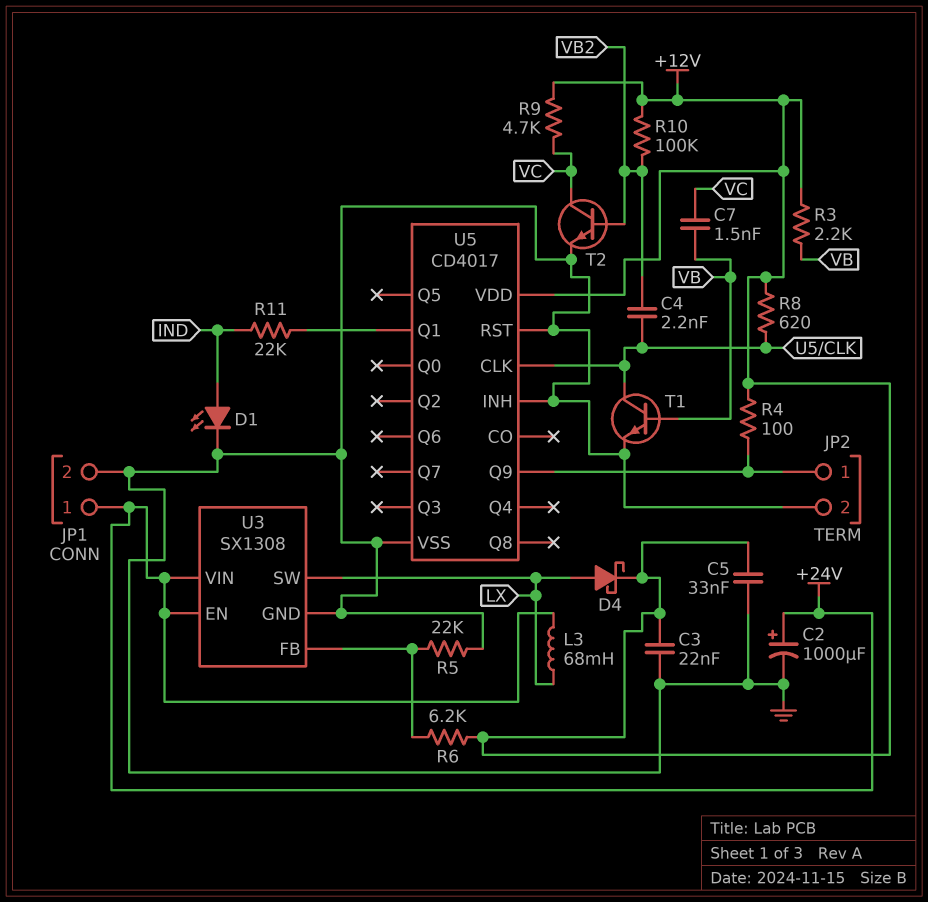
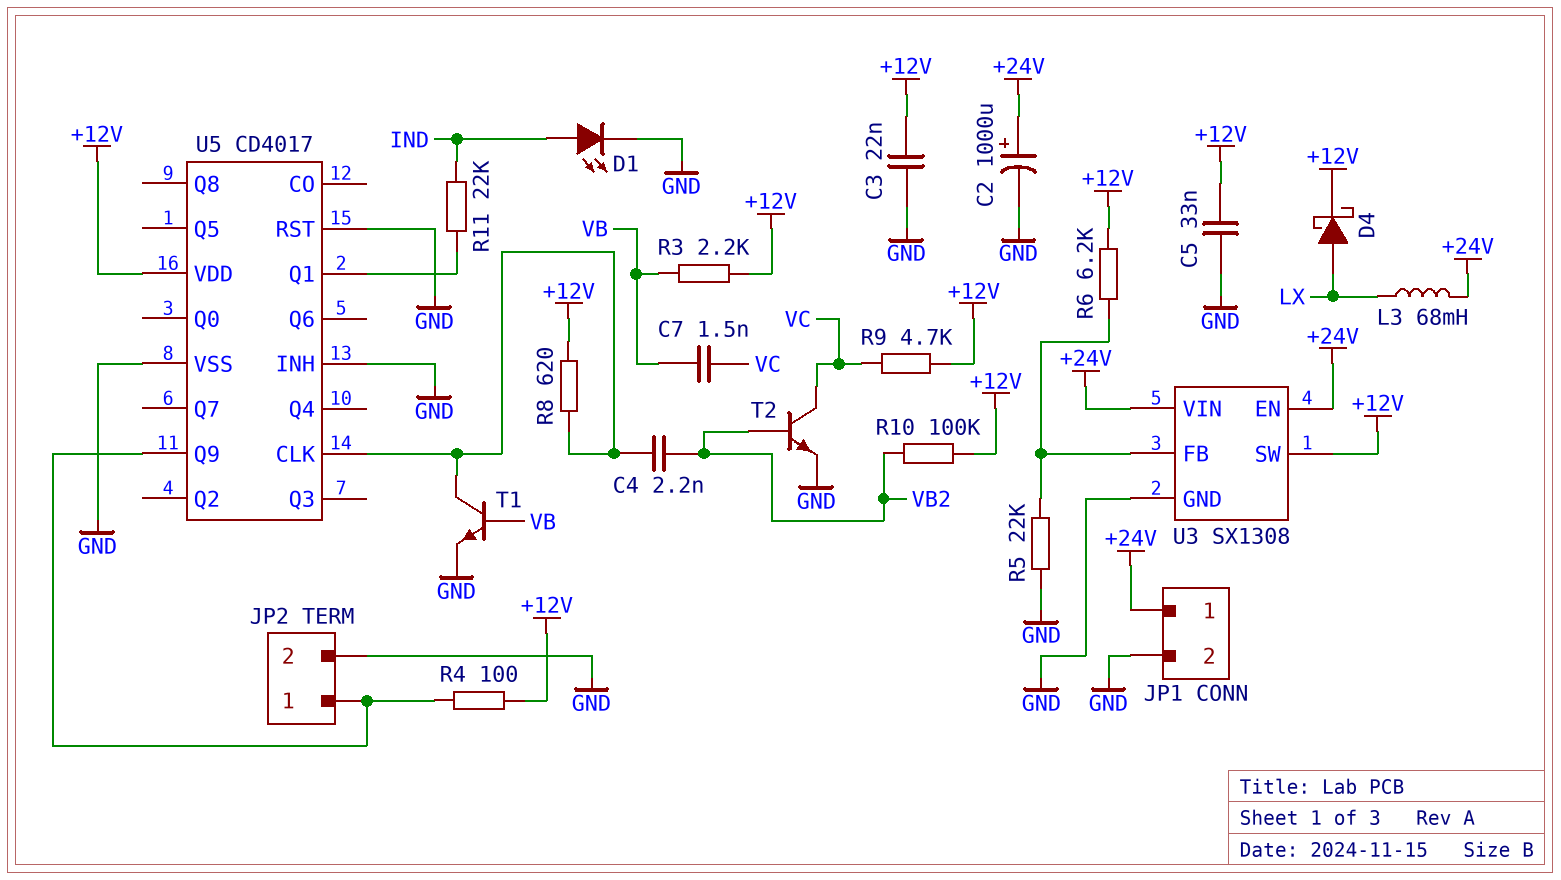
U3 pin SW: LX -> +12V

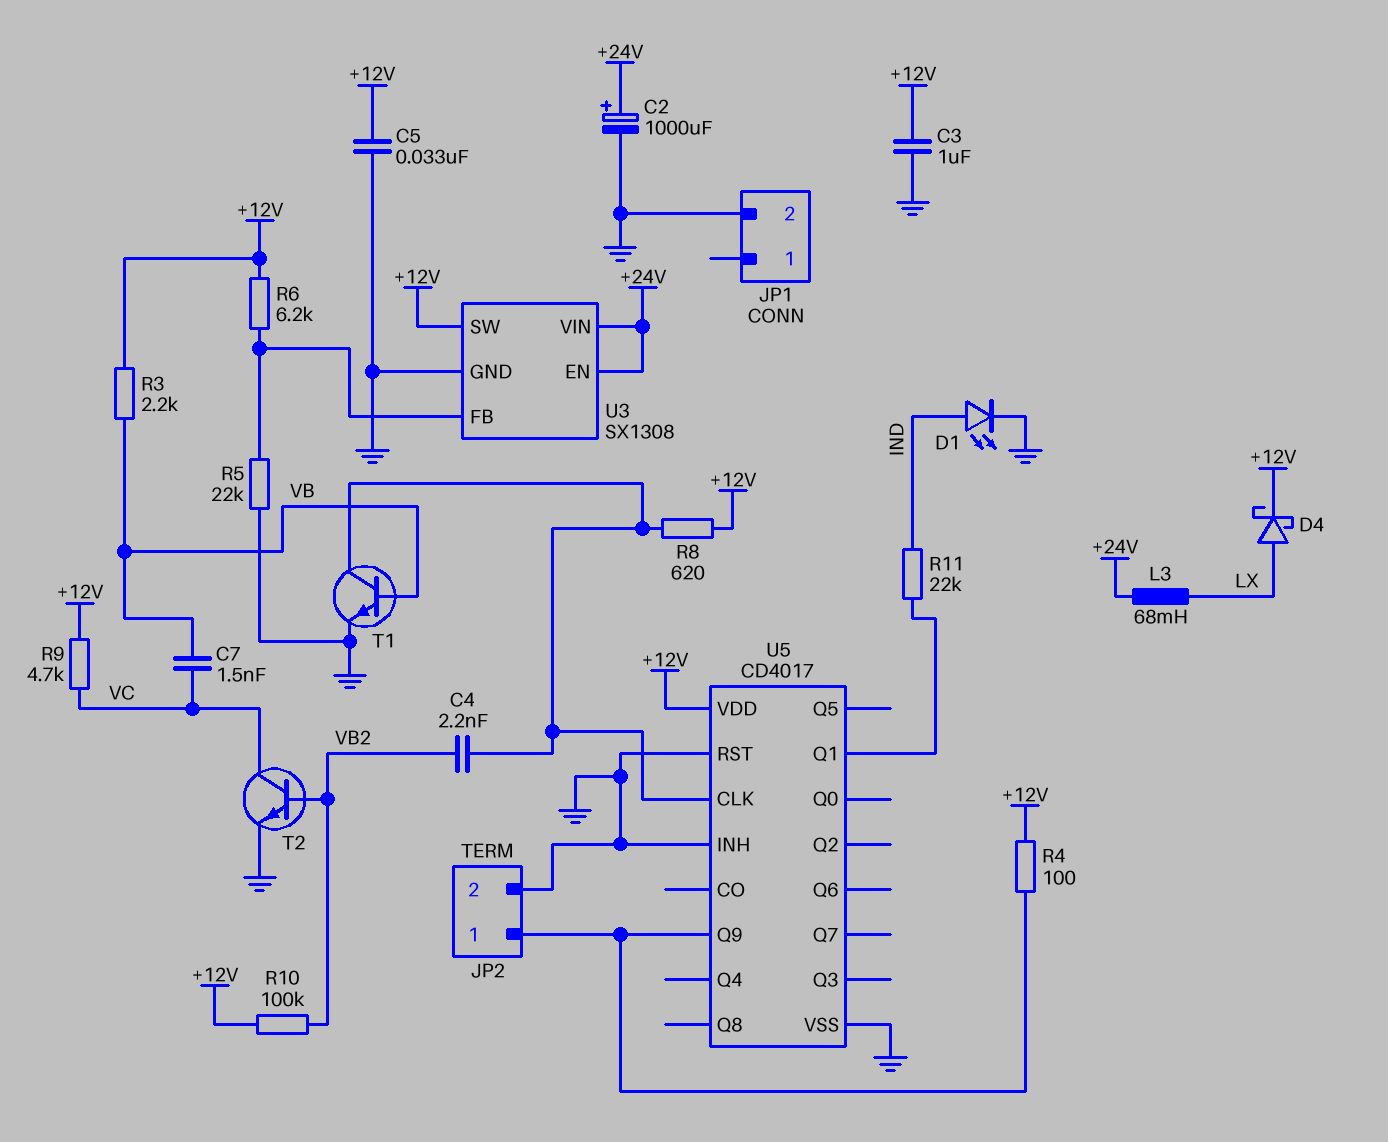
C3: 22nF (+12V, GND) -> 1uF (+12V, GND)
JP1 pin 1: +24V -> none

